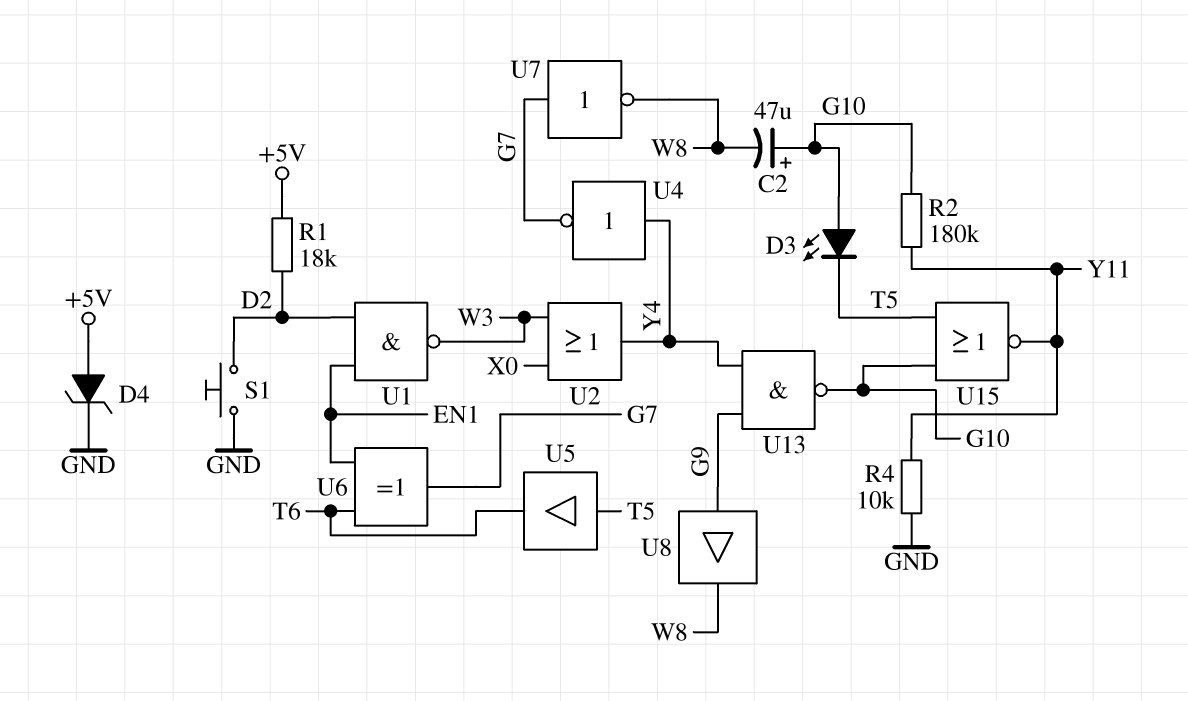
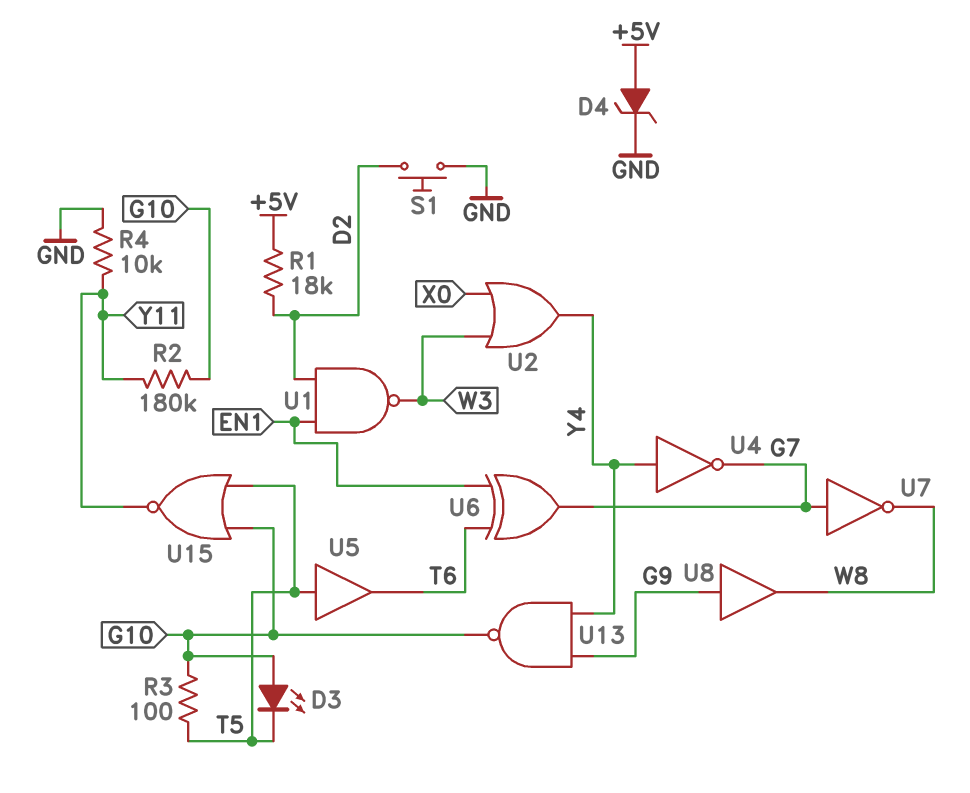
C2: 47uF (plus G10, minus W8) -> none
R3: none -> 100 (G10, T5)

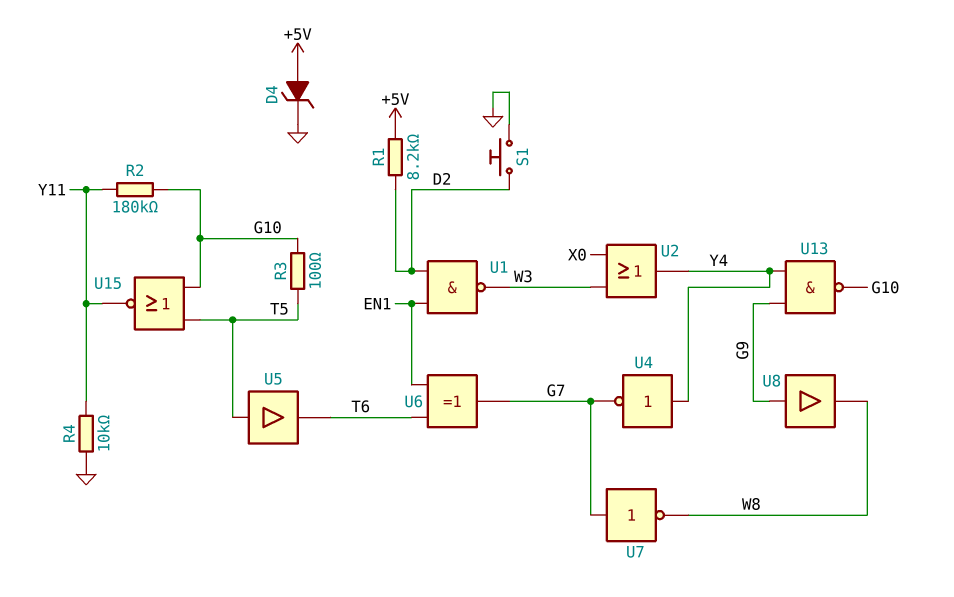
D3: LED (A G10, K T5) -> none
R1: 18k (+5V, D2) -> 8.2k (+5V, D2)

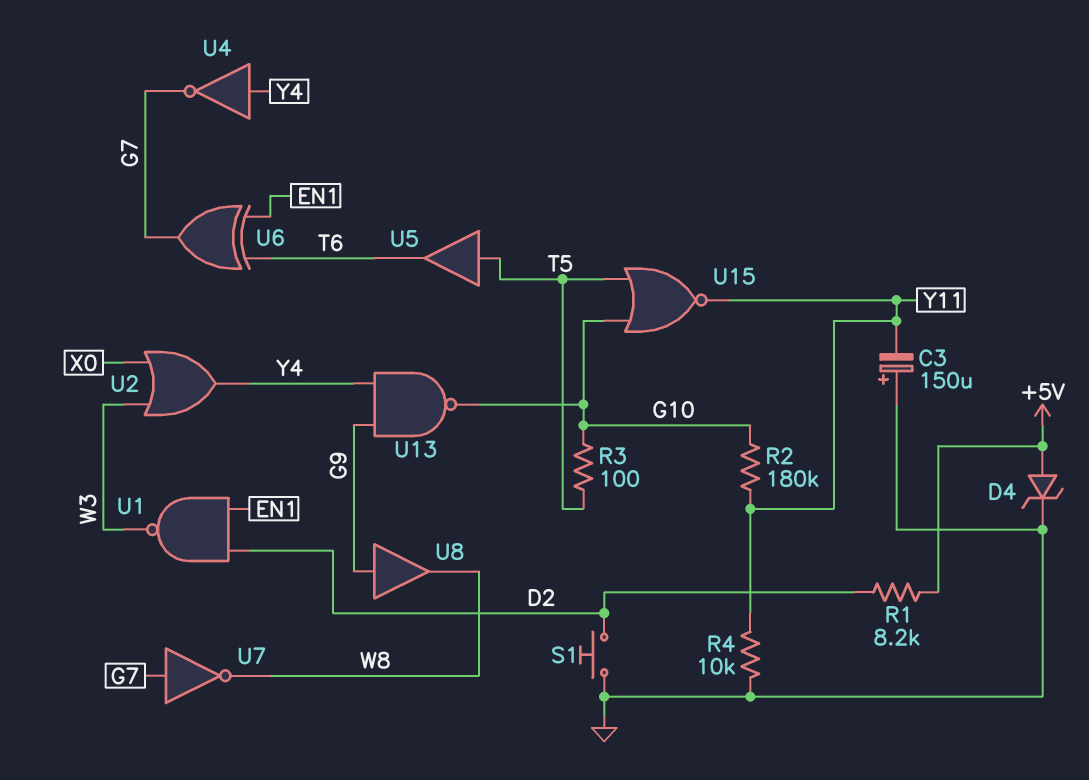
C3: none -> 150uF (plus GND, minus Y11)

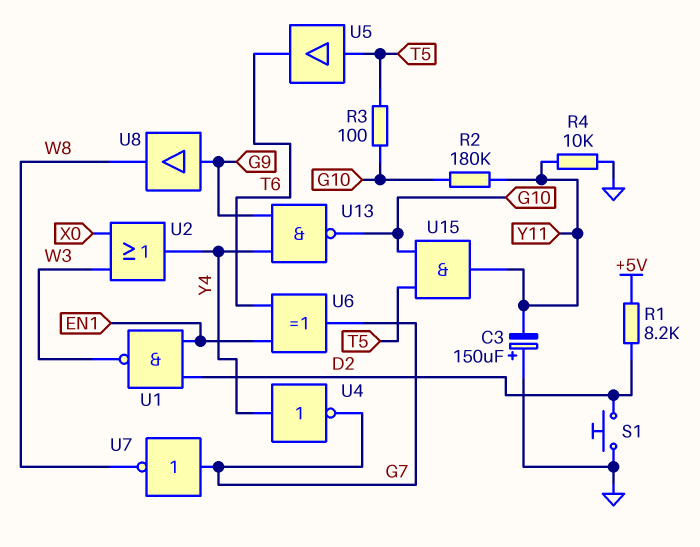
D4: zener (A +5V, K GND) -> none
U15: NOR (in G10, in T5, out Y11) -> AND (in G10, in T5, out Y11)

